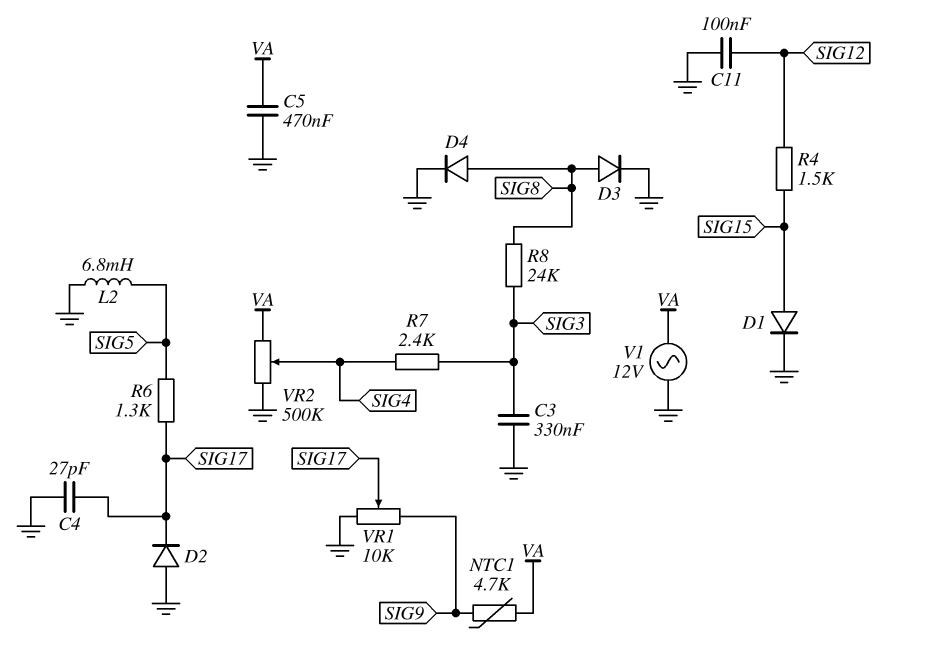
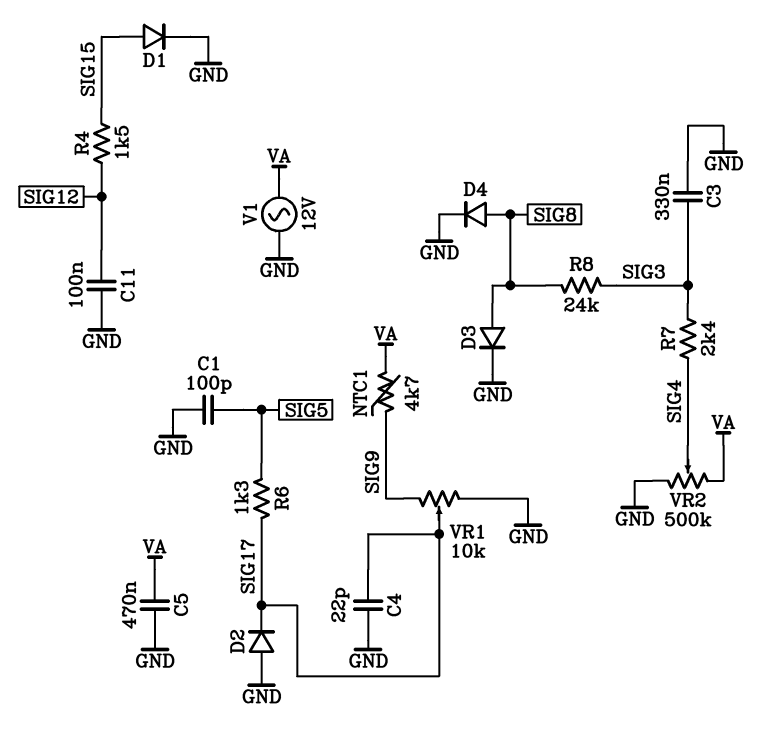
C1: none -> 100pF (GND, SIG5)
C4: 27pF (GND, SIG17) -> 22pF (GND, SIG17)
L2: 6.8mH (GND, SIG5) -> none

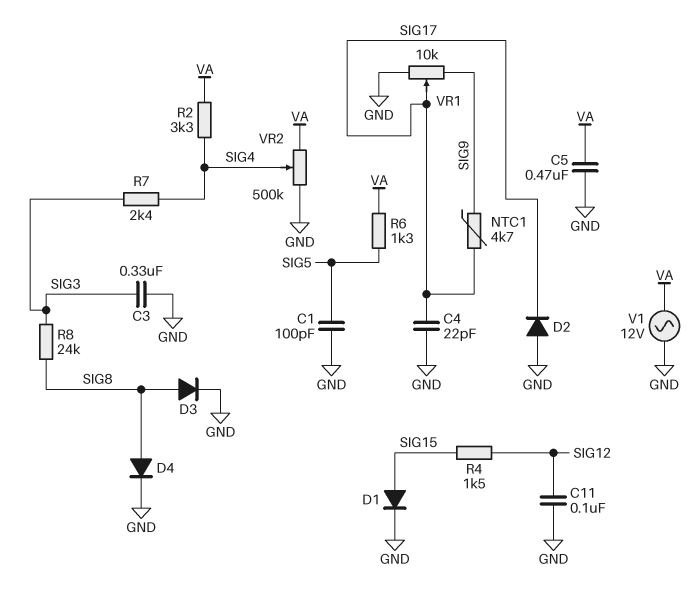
NTC1: 4.7k (SIG9, VA) -> 4.7k (SIG9, SIG17)
R2: none -> 3.3k (SIG4, VA)
R6: 1.3k (SIG5, SIG17) -> 1.3k (SIG5, VA)

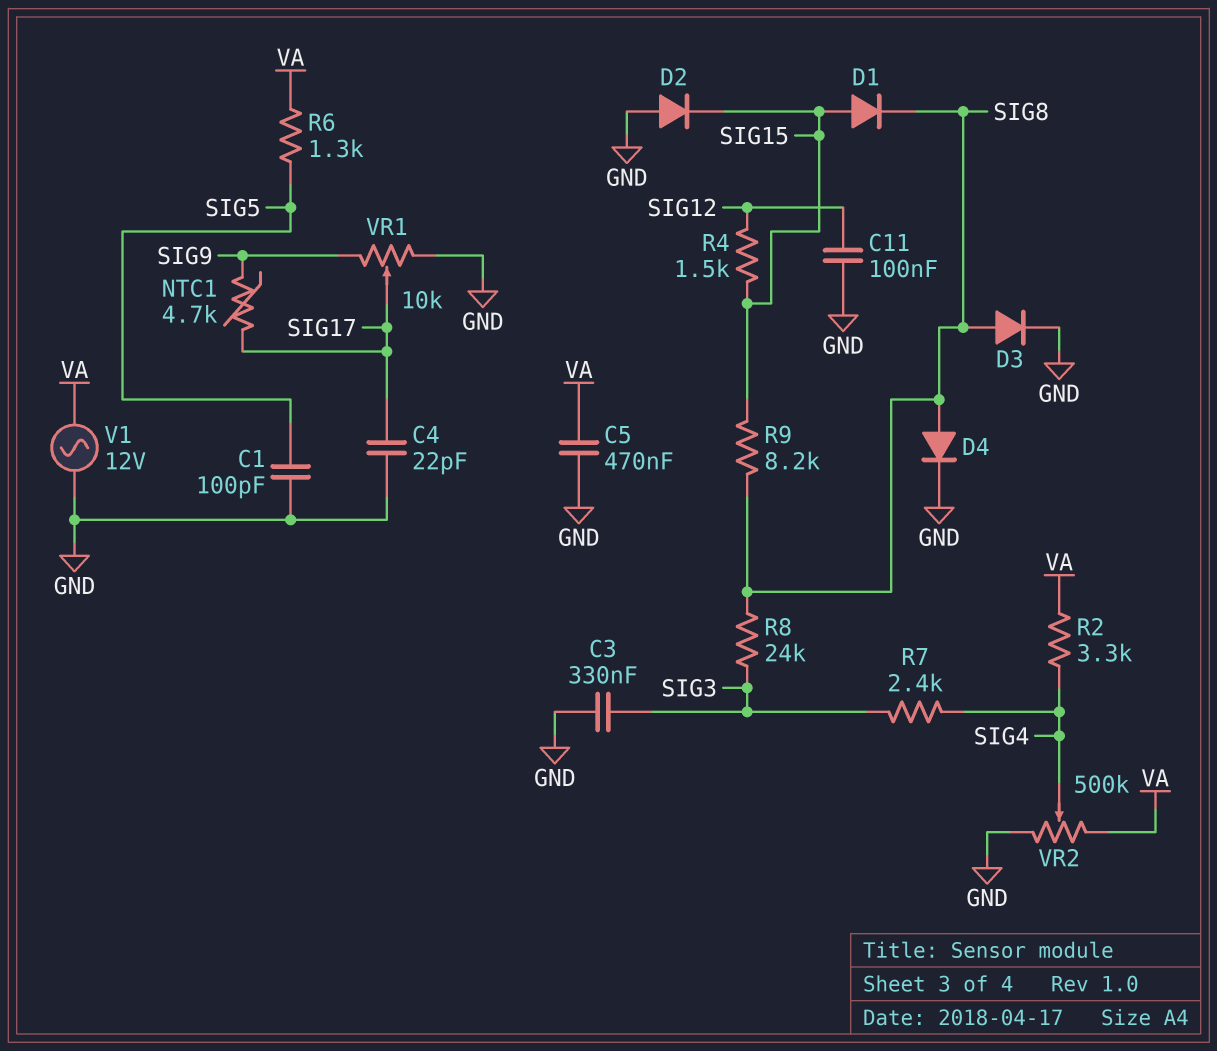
D1: diode (A SIG15, K GND) -> diode (A SIG15, K SIG8)
D2: diode (A GND, K SIG17) -> diode (A GND, K SIG15)
R9: none -> 8.2k (SIG8, SIG15)

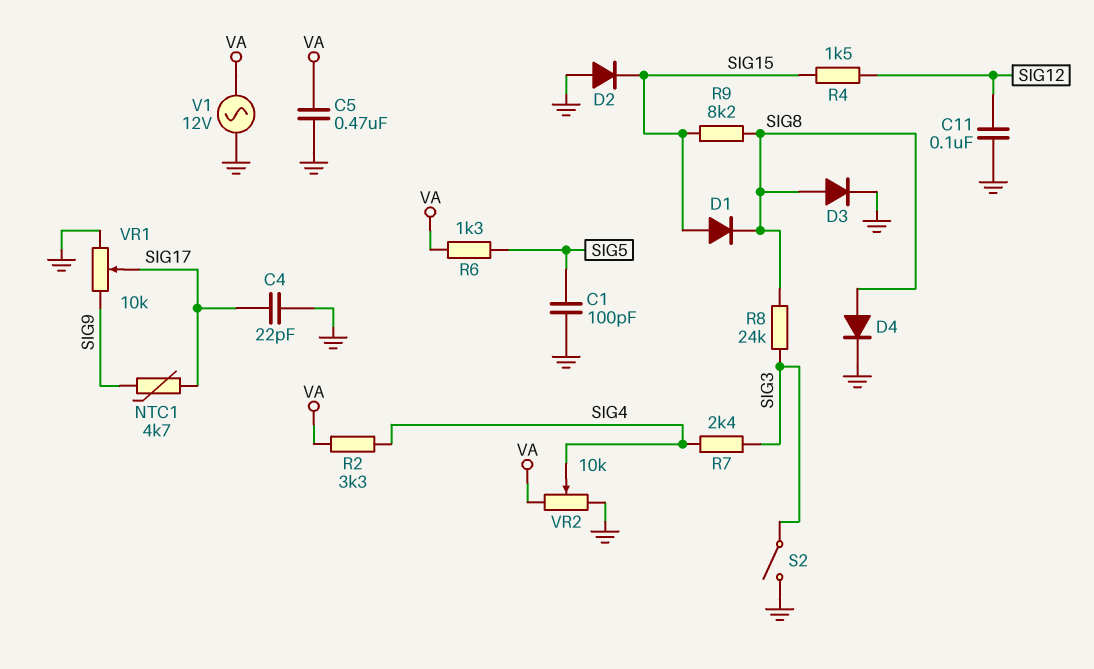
C3: 330nF (GND, SIG3) -> none
S2: none -> switch (GND, SIG3)
VR2: 500k (GND, VA, wiper SIG4) -> 10k (GND, VA, wiper SIG4)

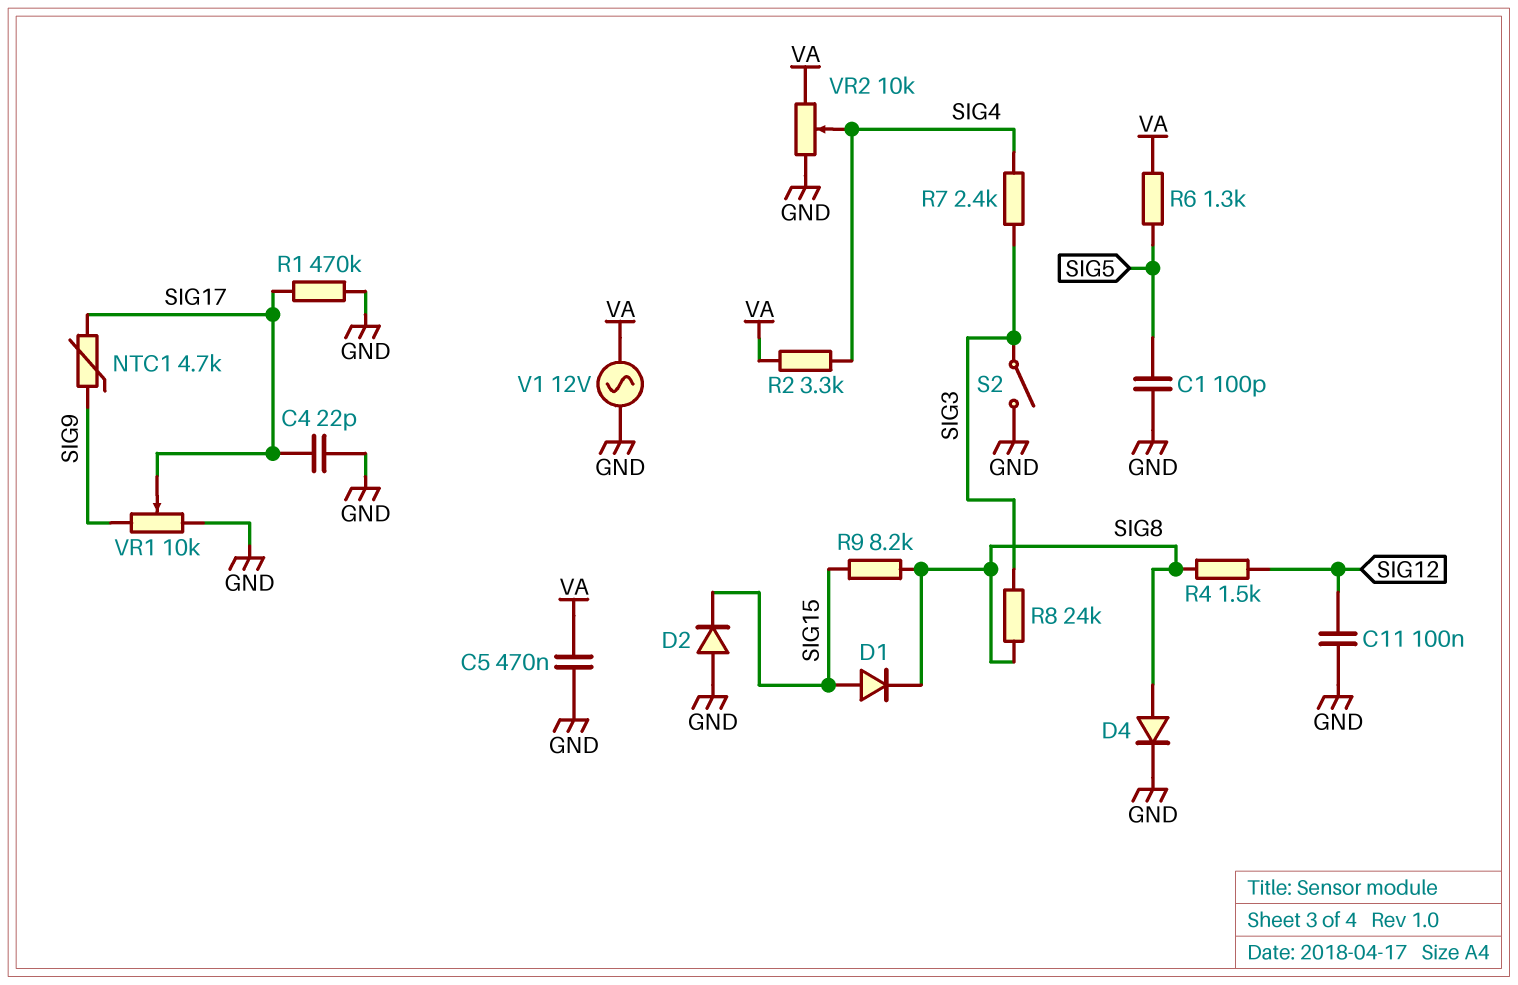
D3: diode (A SIG8, K GND) -> none
R1: none -> 470k (GND, SIG17)
R4: 1.5k (SIG12, SIG15) -> 1.5k (SIG8, SIG12)

